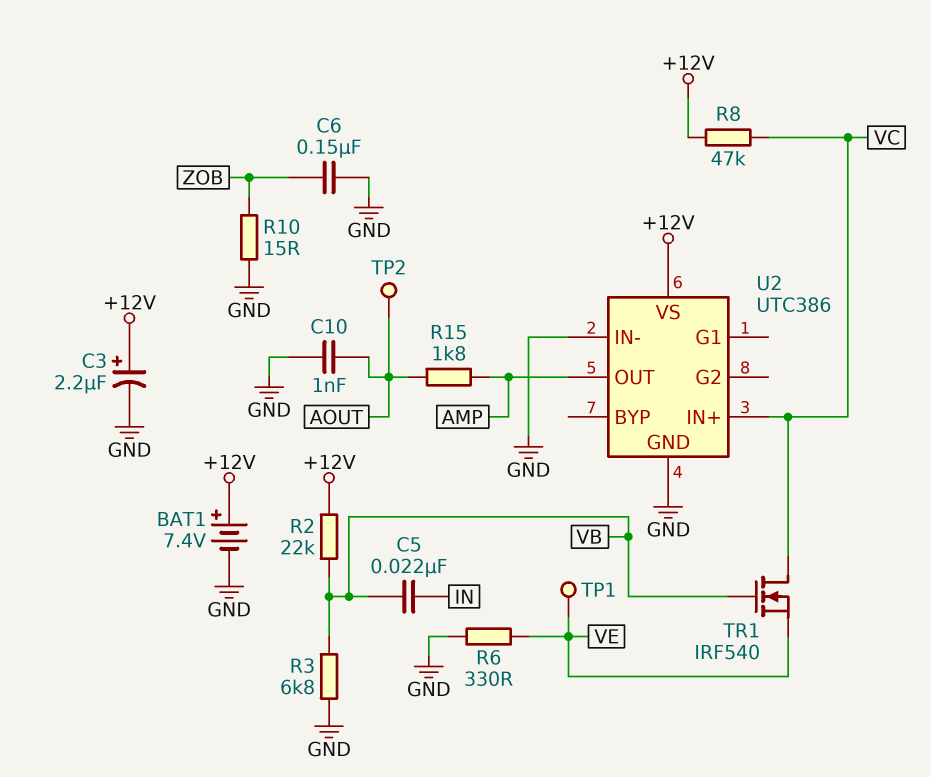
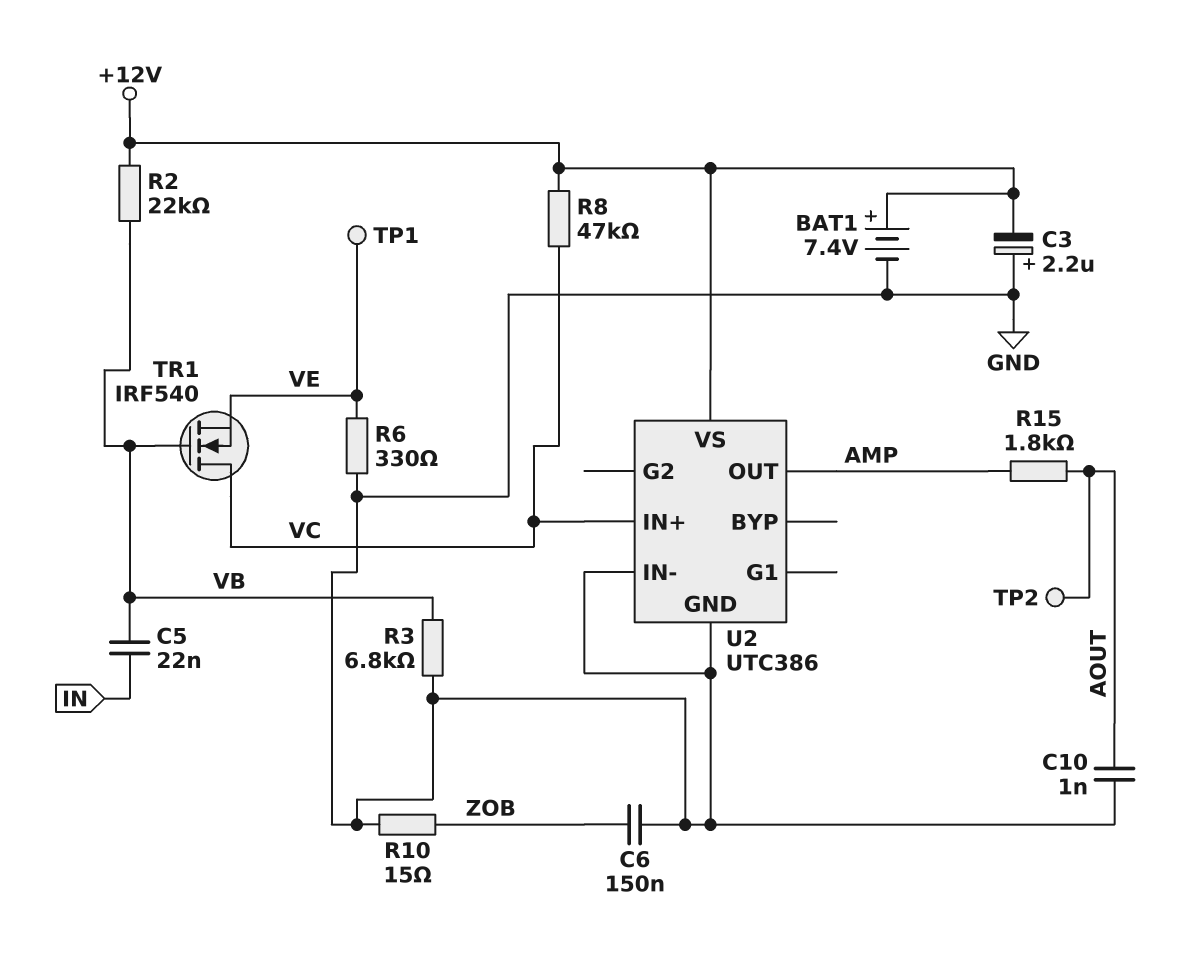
C3: 2.2uF (plus +12V, minus GND) -> 2.2uF (plus GND, minus +12V)

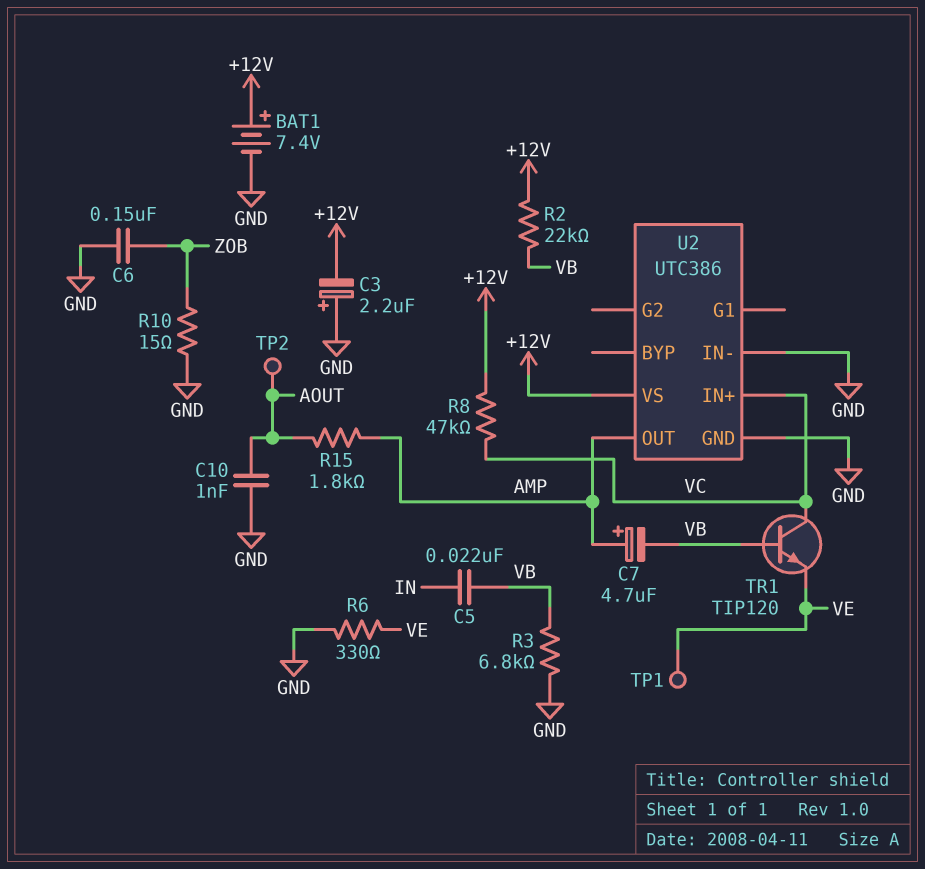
C7: none -> 4.7uF (plus AMP, minus VB)
TR1: NMOS IRF540 (G VB, D VC, S VE) -> NPN TIP120 (B VB, C VC, E VE)

